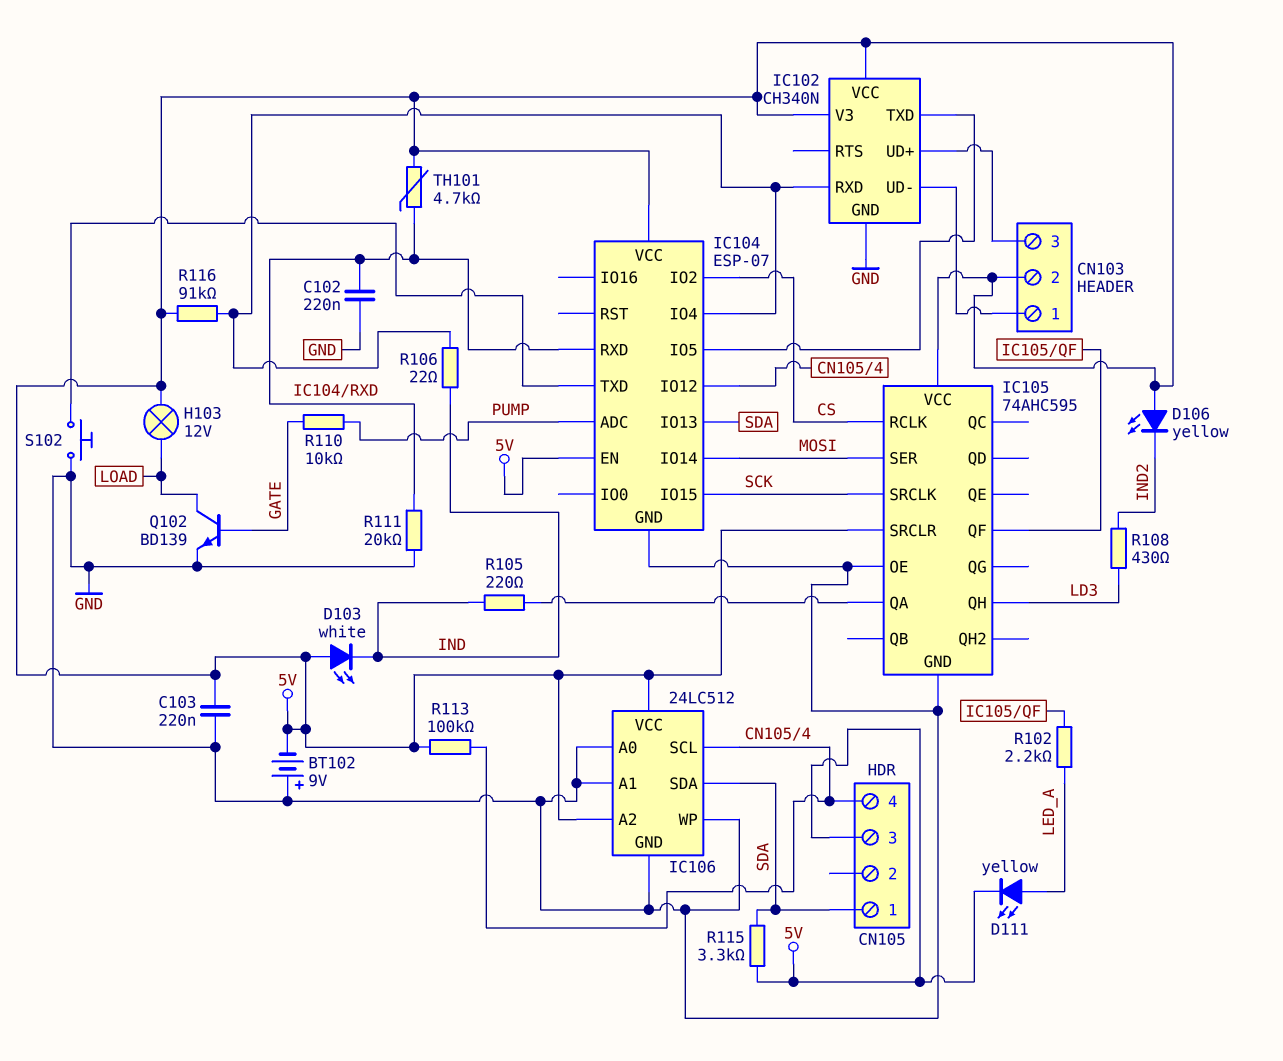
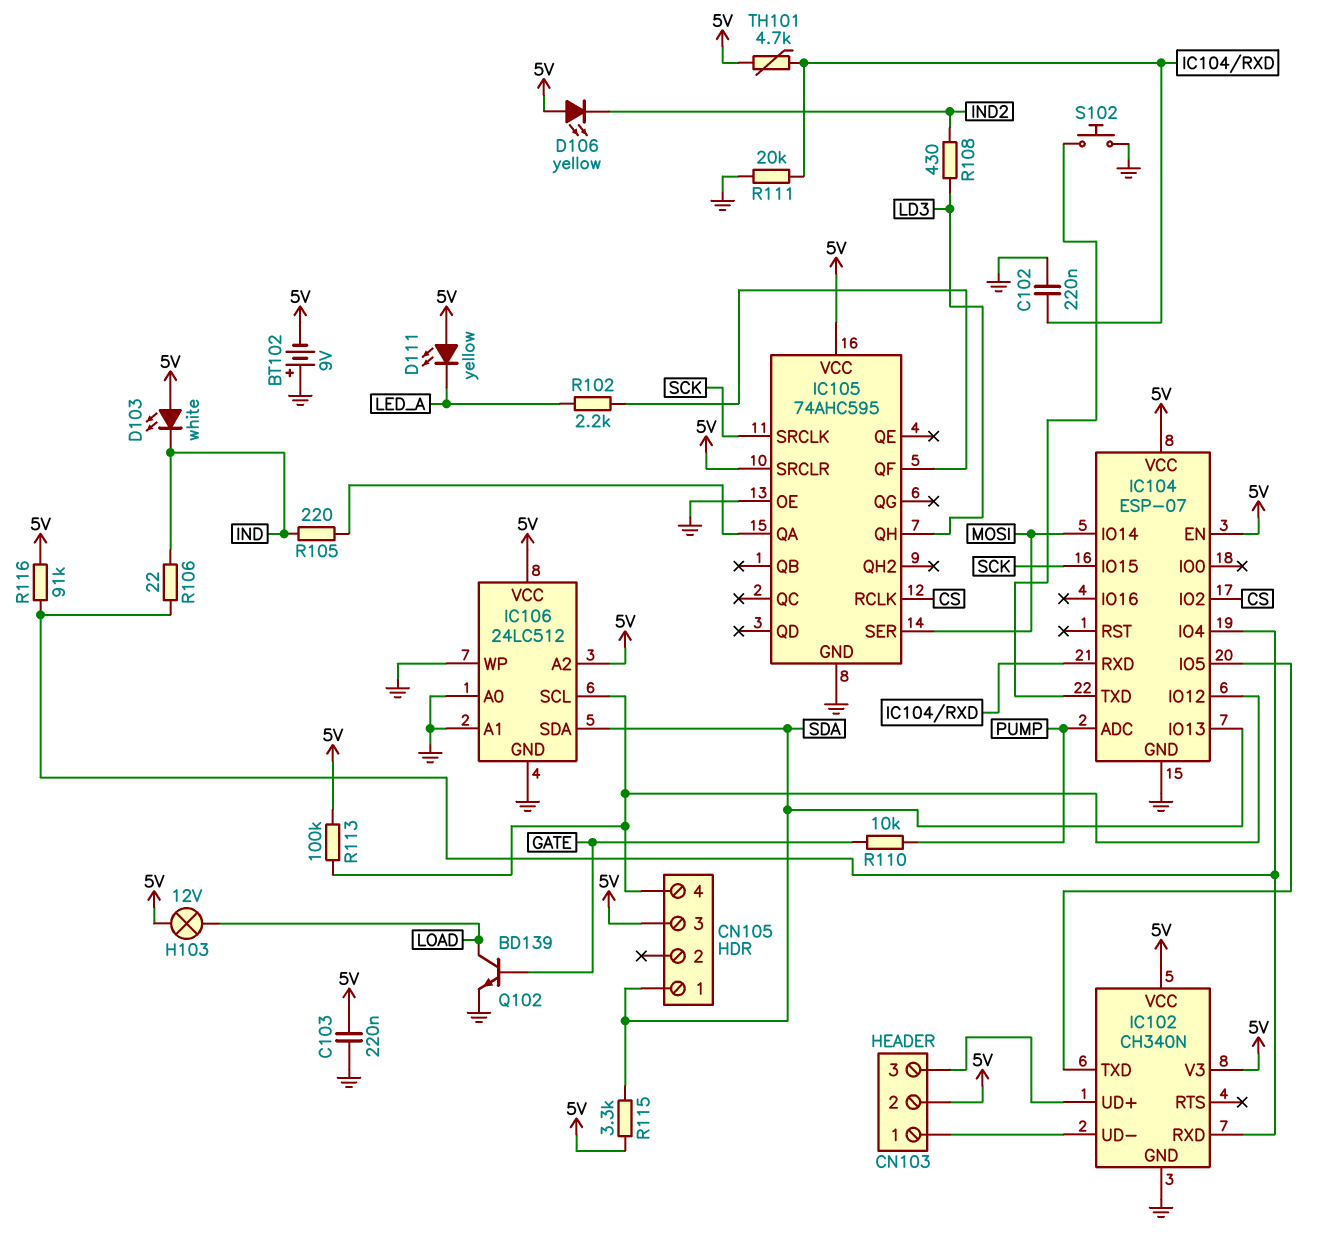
D111: LED yellow (A LED_A, K 5V) -> LED yellow (A 5V, K LED_A)

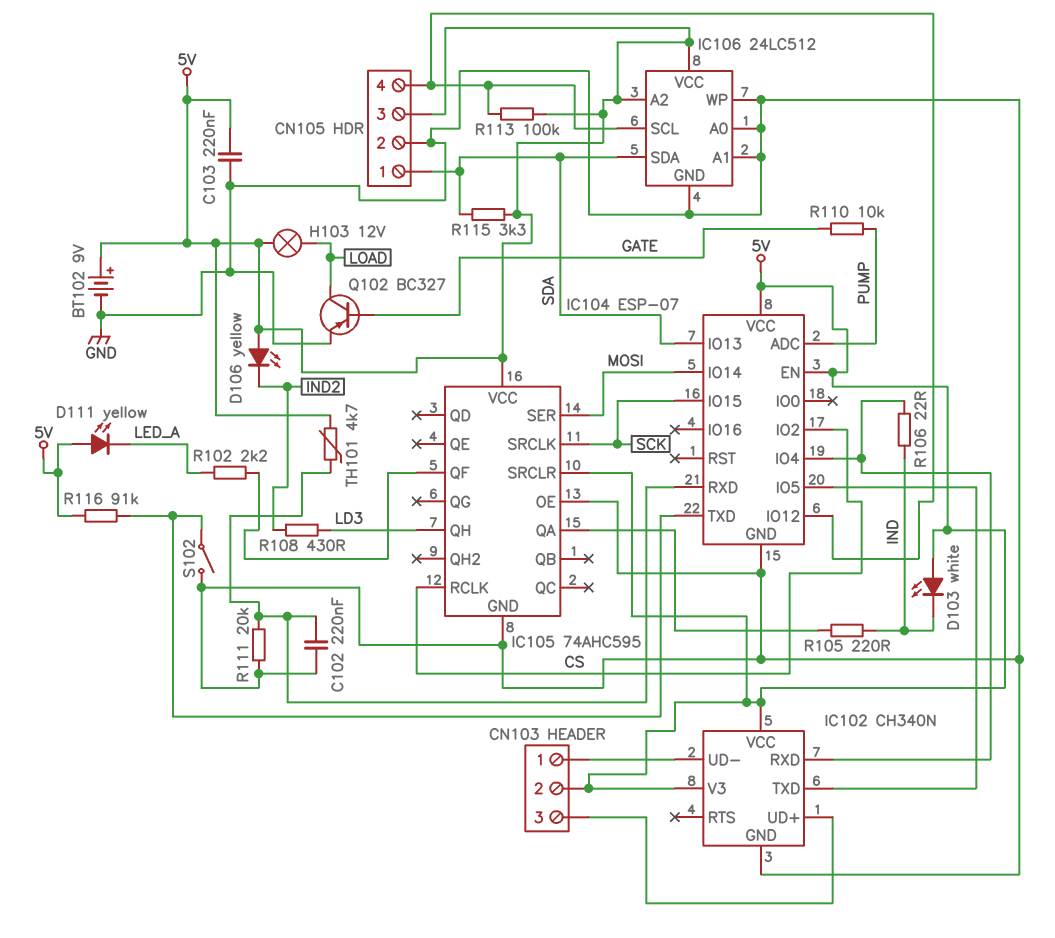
BT102: 9V (plus GND, minus 5V) -> 9V (plus 5V, minus GND)
CN105 pin 2: none -> GND
Q102: NPN BD139 (B GATE, C LOAD, E GND) -> PNP BC327 (B GATE, C LOAD, E GND)
R116: 91k (5V, IC102/RXD) -> 91k (5V, IC104/TXD)
S102: button (GND, IC104/TXD) -> switch (GND, IC104/TXD)

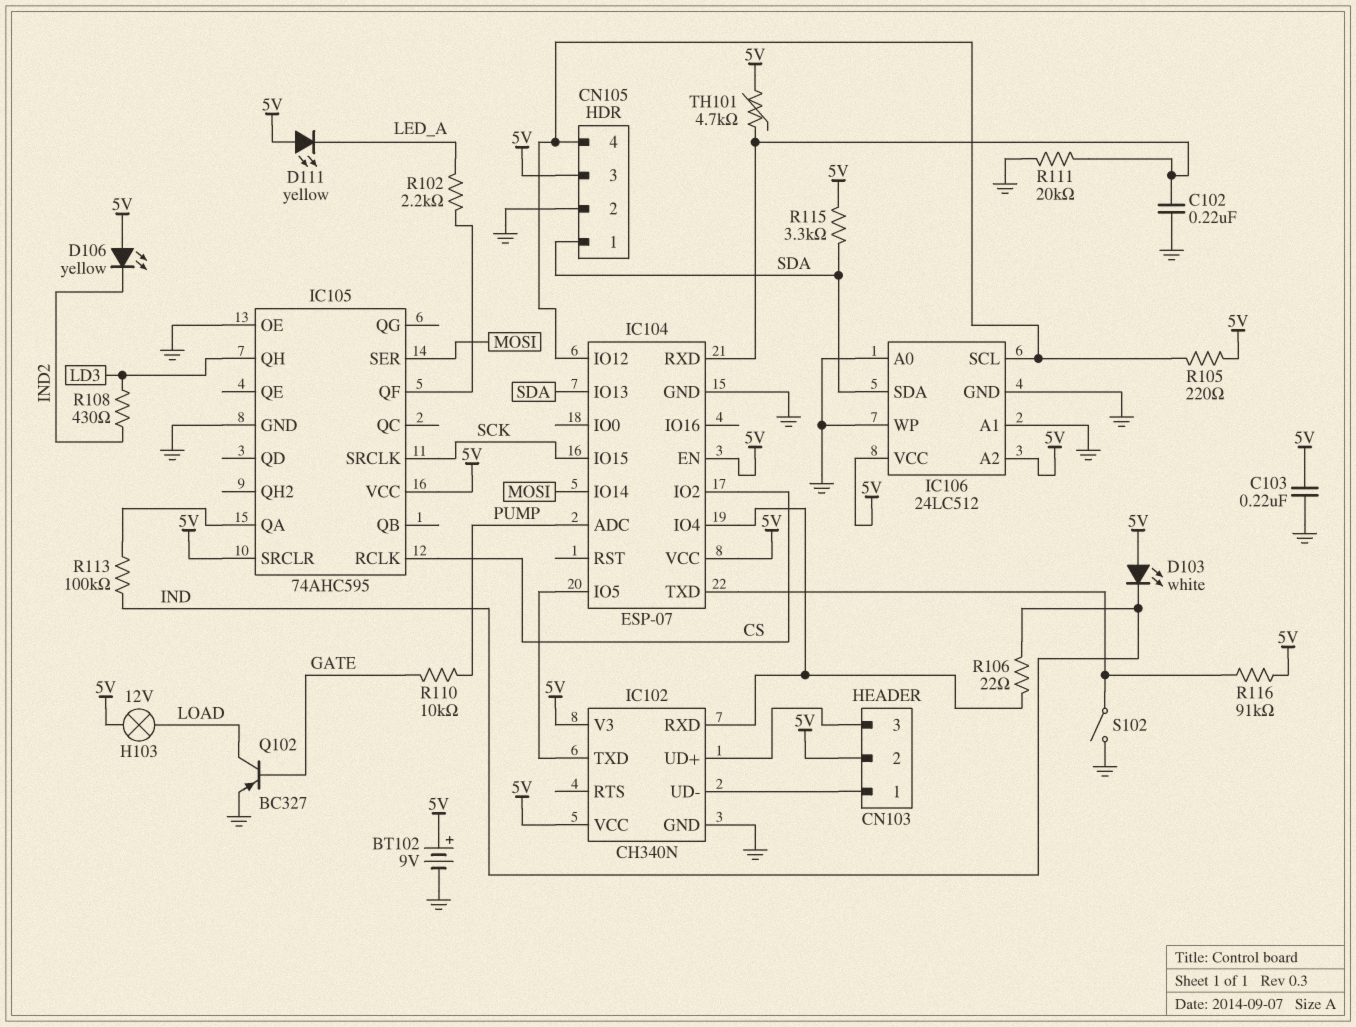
R105: 220 (IC105/QA, IND) -> 220 (5V, CN105/4)
R113: 100k (5V, CN105/4) -> 100k (IC105/QA, IND)

